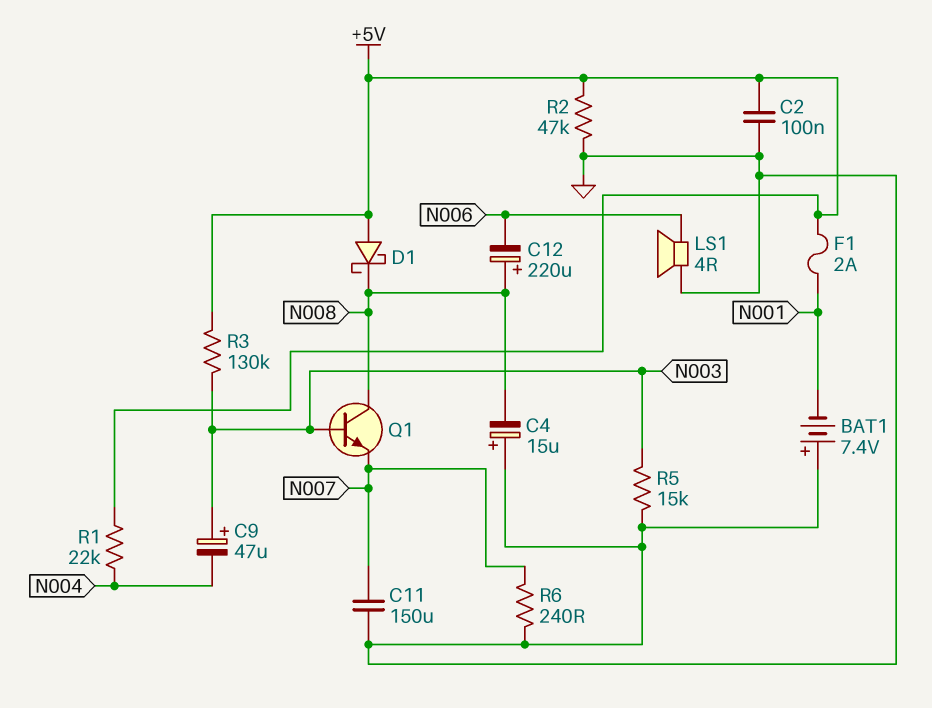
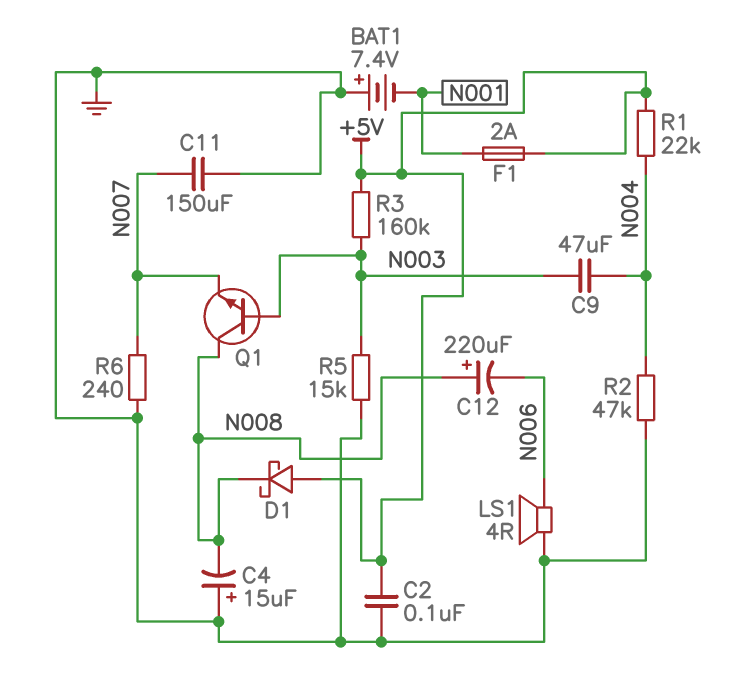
C9: 47uF (plus N003, minus N004) -> 47uF (N003, N004)
R2: 47k (+5V, GND) -> 47k (GND, N004)
R3: 130k (+5V, N003) -> 160k (+5V, N003)

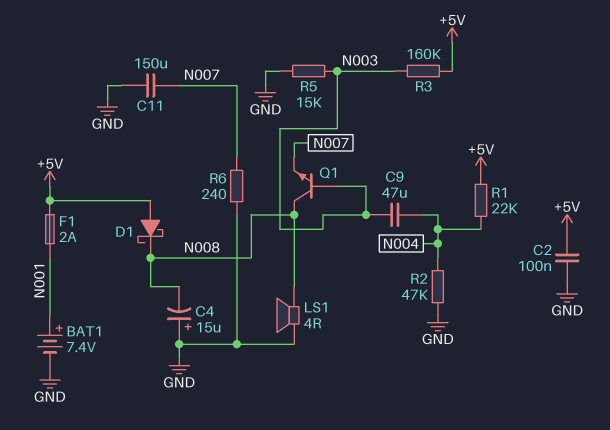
BAT1: 7.4V (plus GND, minus N001) -> 7.4V (plus N001, minus GND)
C12: 220uF (plus N008, minus N006) -> none
LS1: speaker 4R (GND, N006) -> speaker 4R (GND, N008)

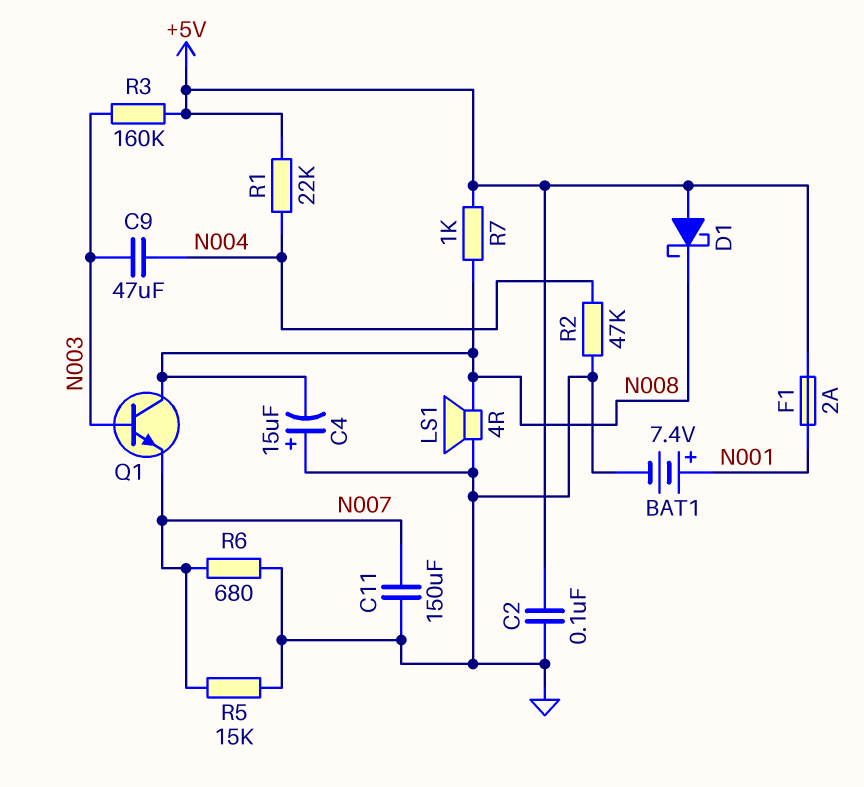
R5: 15k (GND, N003) -> 15k (GND, N007)
R6: 240 (GND, N007) -> 680 (GND, N007)
R7: none -> 1k (+5V, N008)

